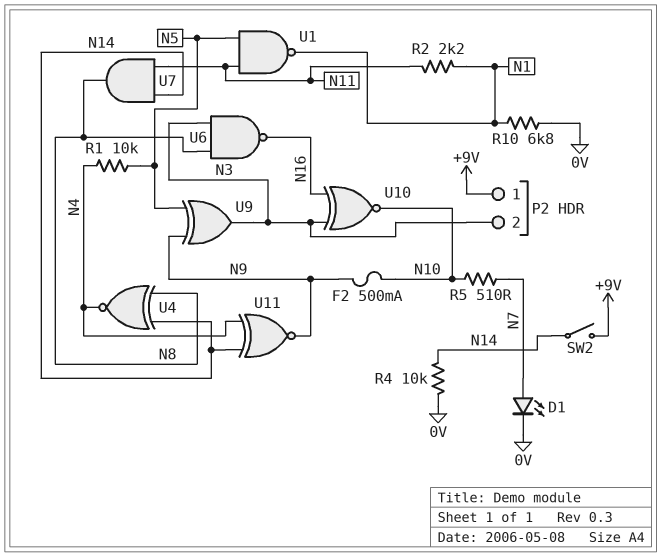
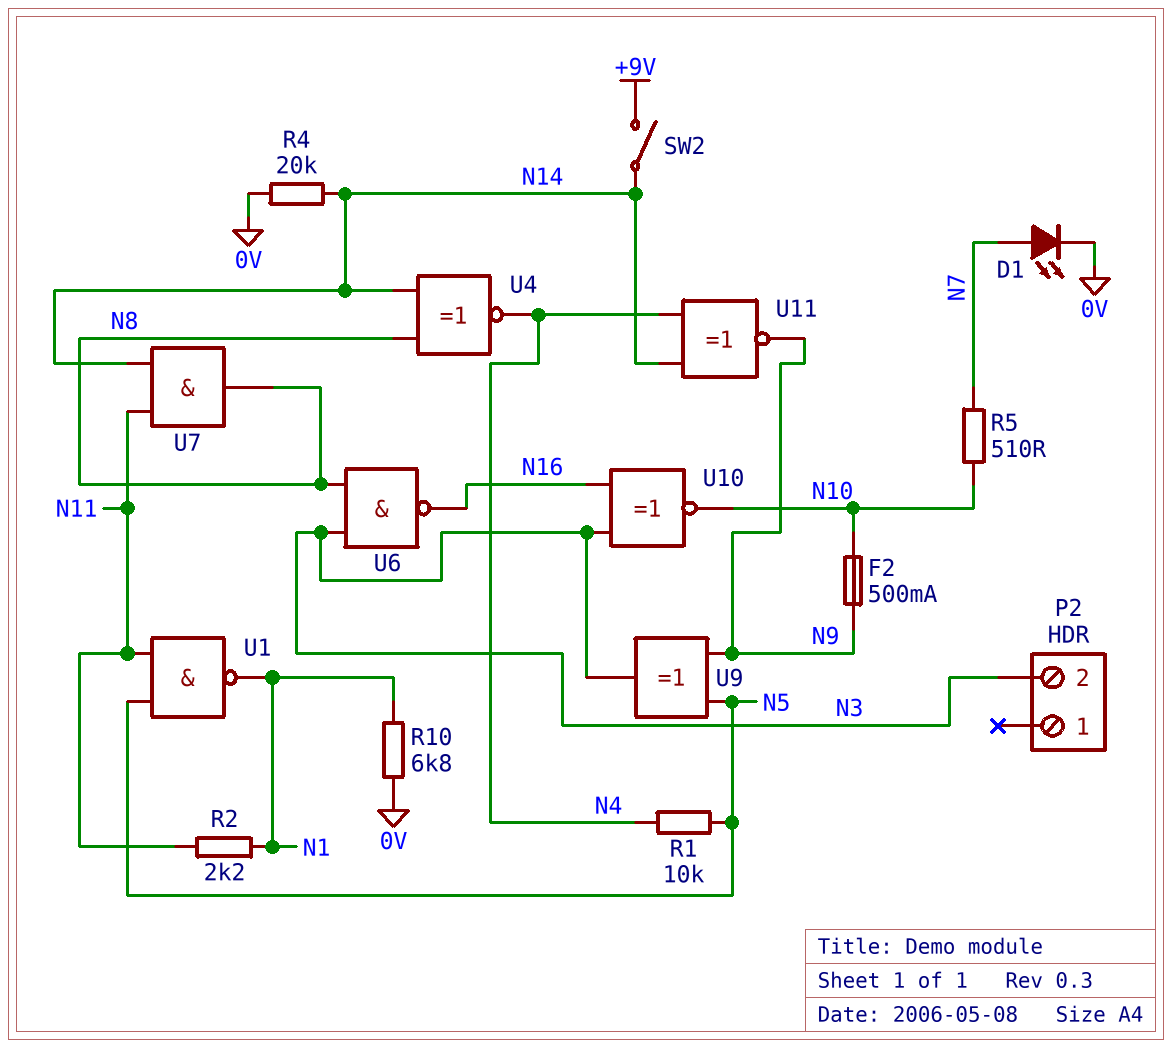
P2 pin 1: +9V -> none
R4: 10k (0V, N14) -> 20k (0V, N14)

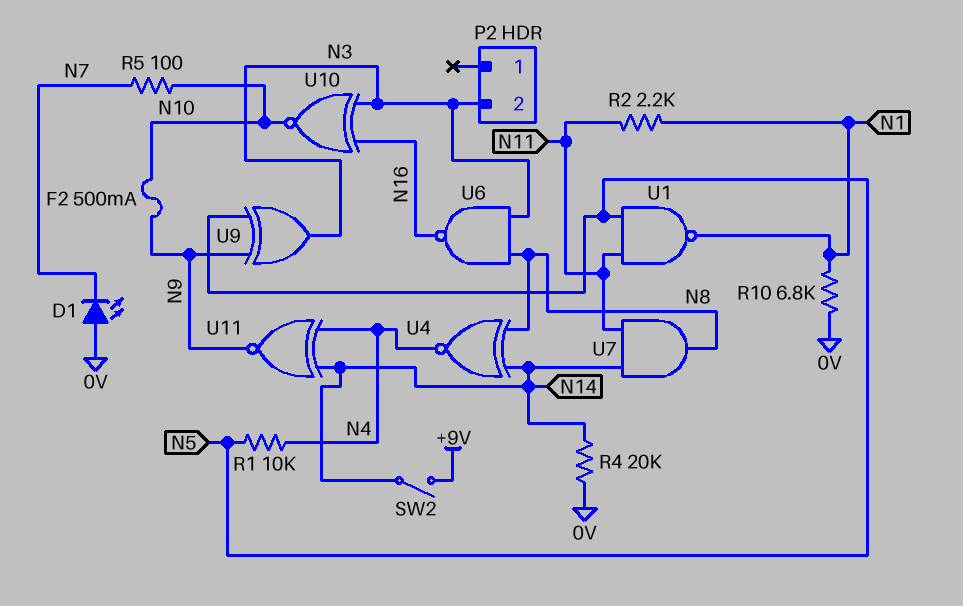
D1: LED (A N7, K 0V) -> LED (A 0V, K N7)
R5: 510 (N7, N10) -> 100 (N7, N10)

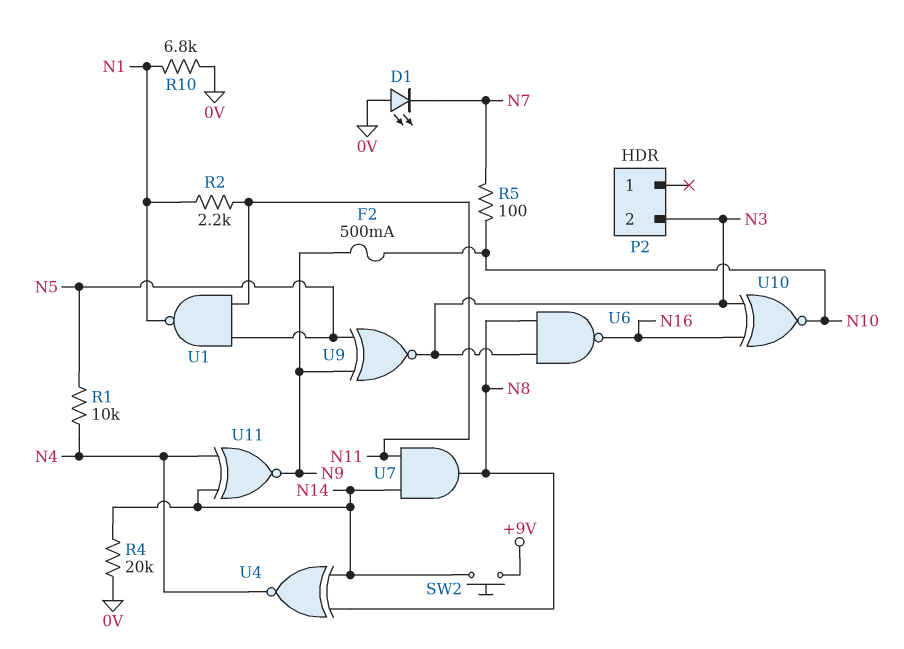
SW2: switch (+9V, N14) -> button (+9V, N14)
U9: XOR (in N5, in N9, out N3) -> XNOR (in N5, in N9, out N3)

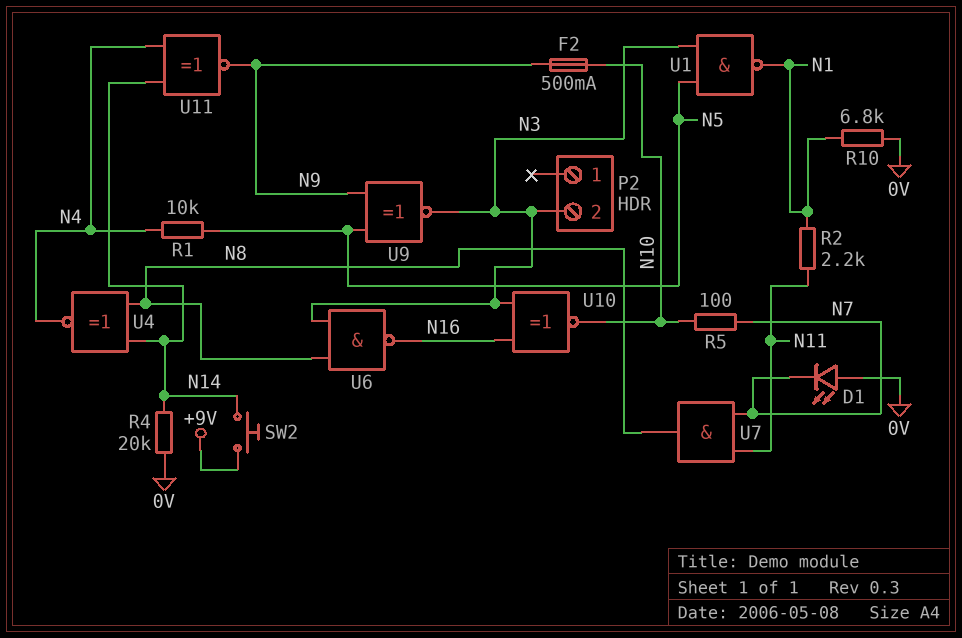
U1: NAND (in N5, in N11, out N1) -> NAND (in N3, in N5, out N1)
U7: AND (in N11, in N14, out N8) -> AND (in N7, in N11, out N8)

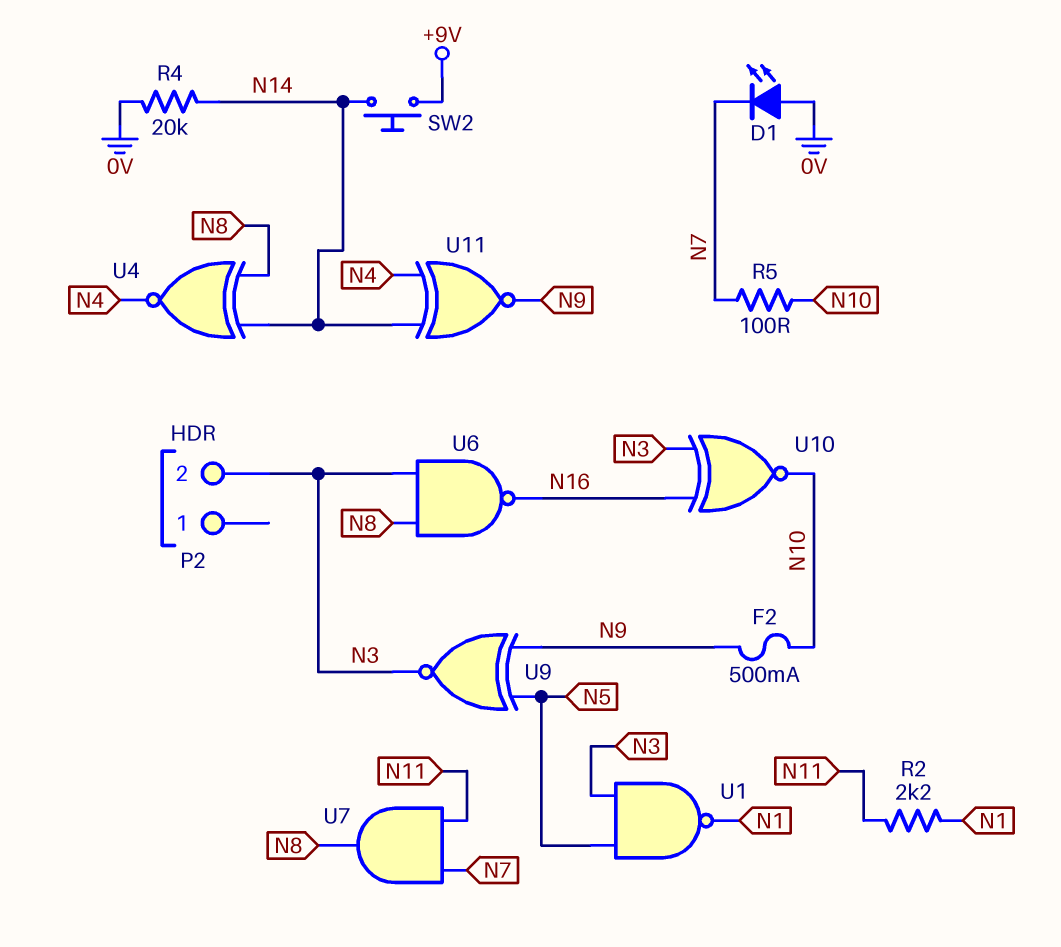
R1: 10k (N4, N5) -> none
R10: 6.8k (0V, N1) -> none

